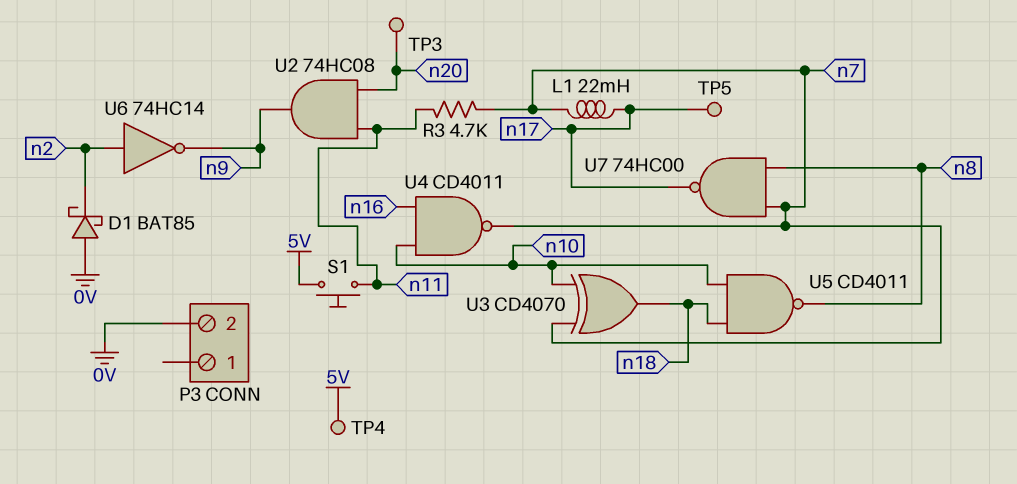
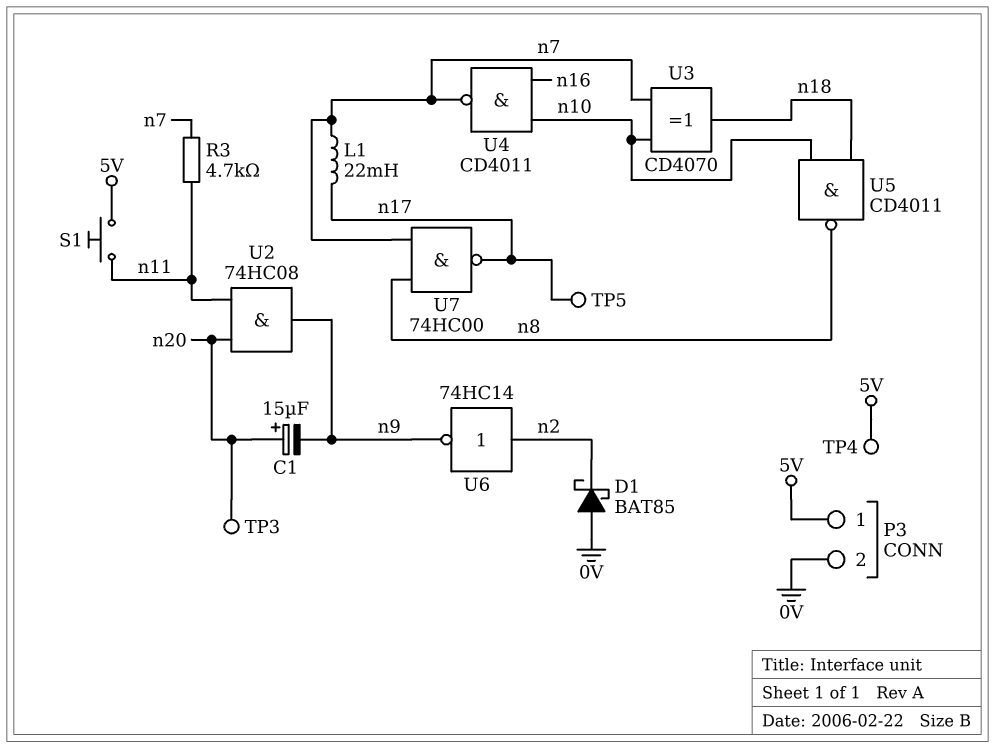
C1: none -> 15uF (plus n20, minus n9)
P3 pin 1: none -> 5V

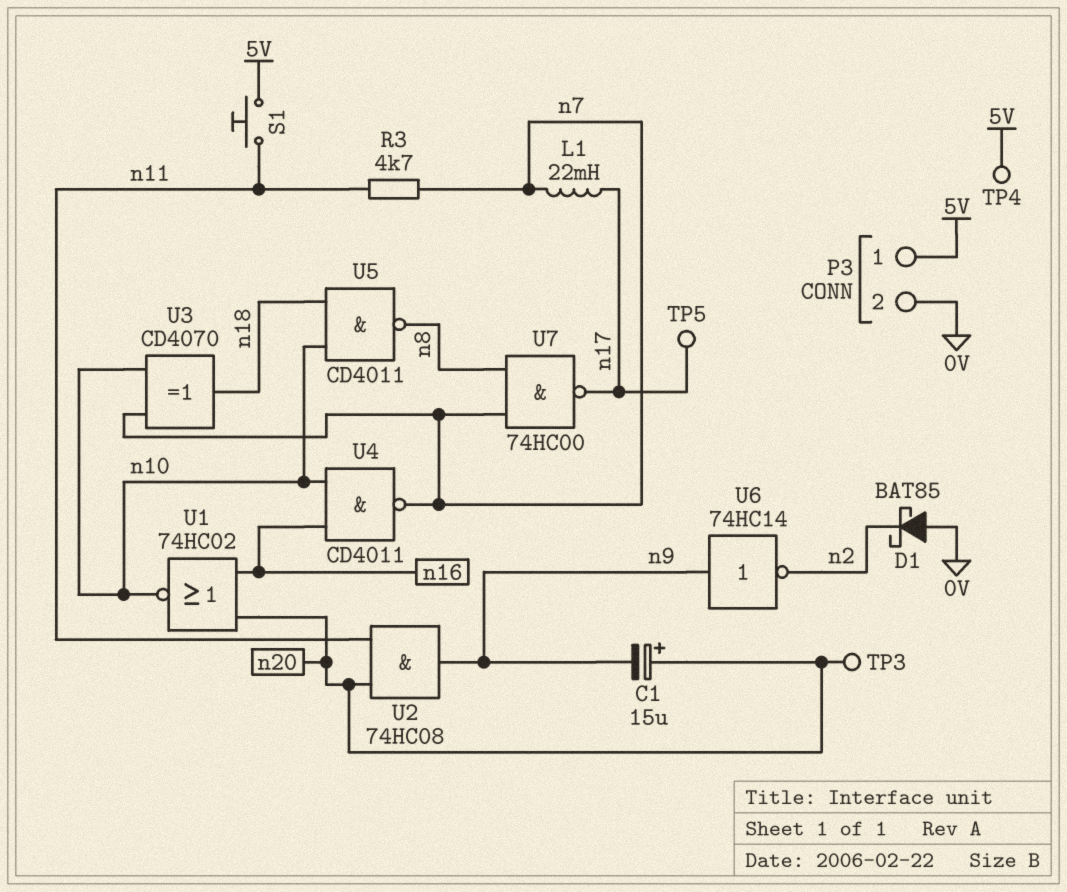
U1: none -> NOR 74HC02 (in n16, in n20, out n10)
U6: NOT 74HC14 (in n2, out n9) -> NOT 74HC14 (in n9, out n2)

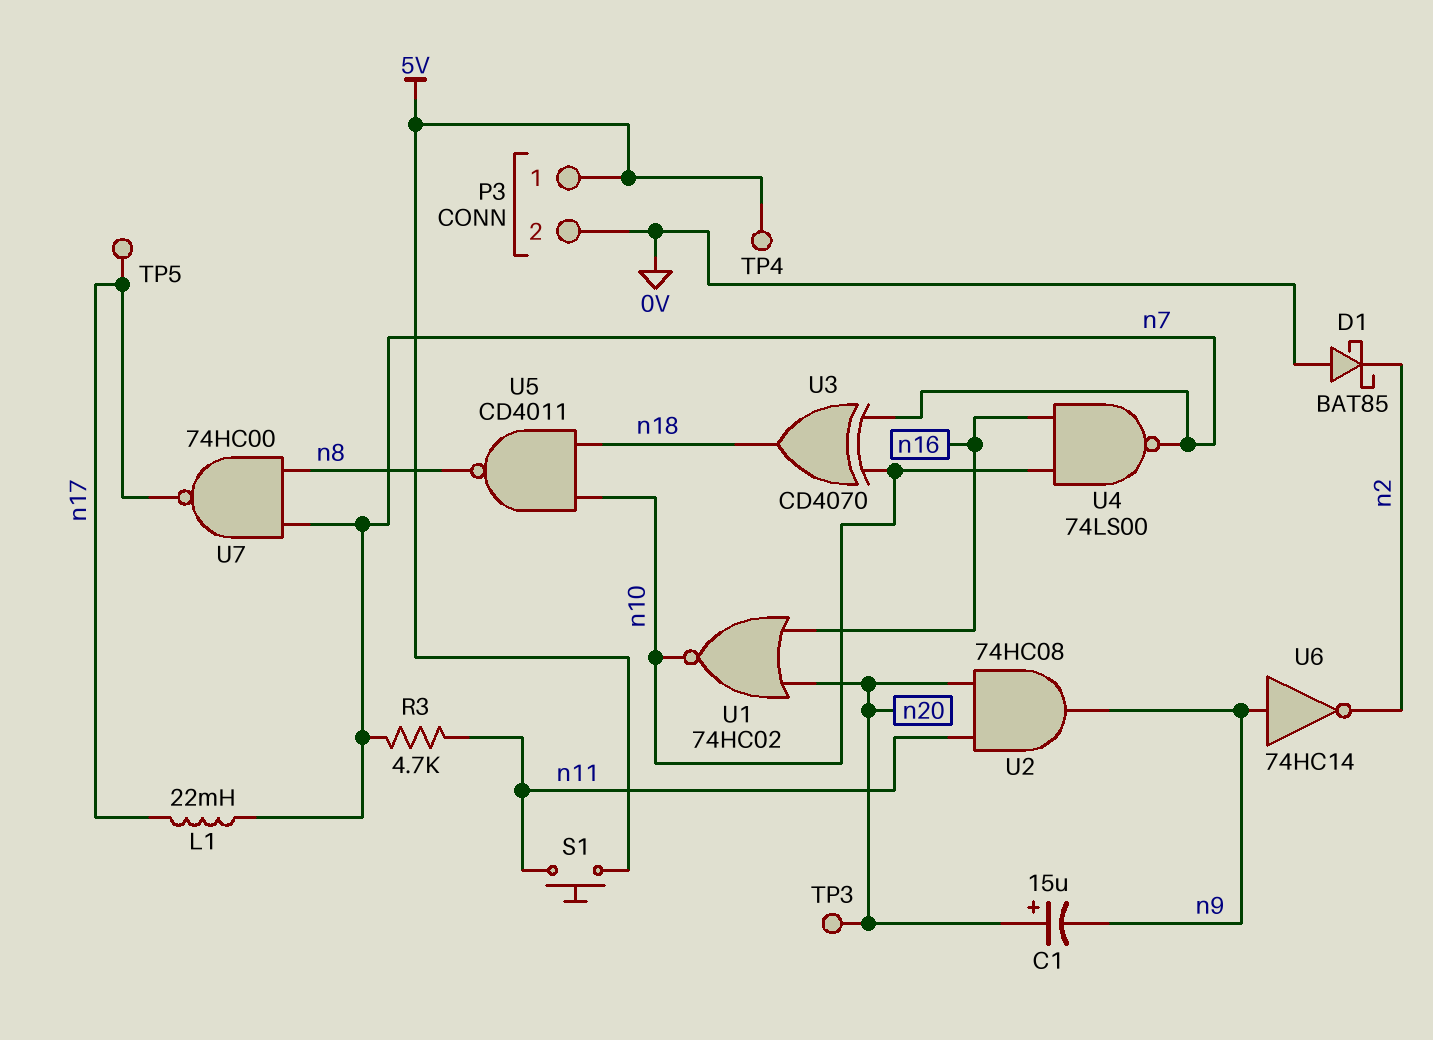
U4: NAND CD4011 (in n10, in n16, out n7) -> NAND 74LS00 (in n10, in n16, out n7)

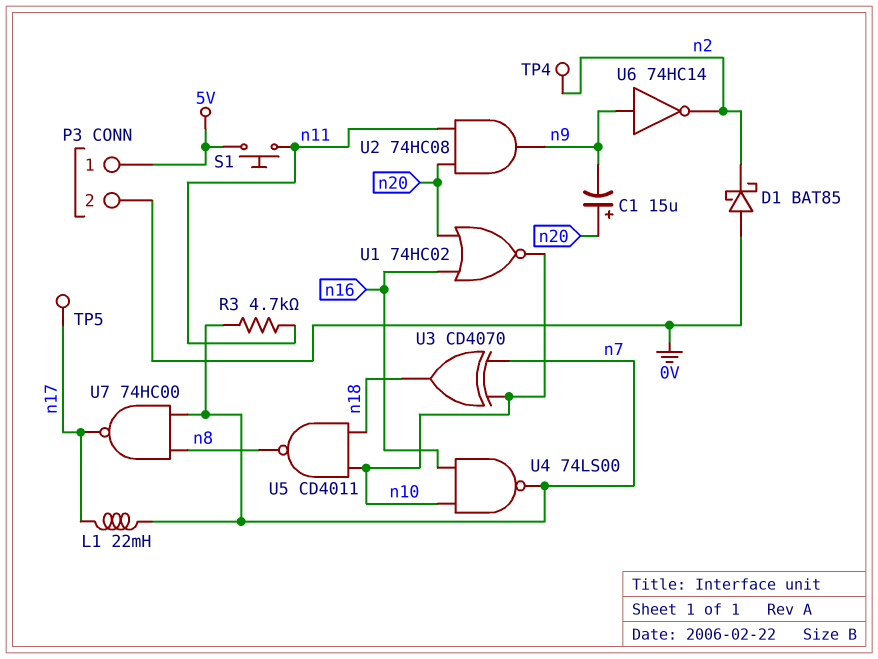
TP3: test point (n20) -> none
TP4: test point (5V) -> test point (n2)

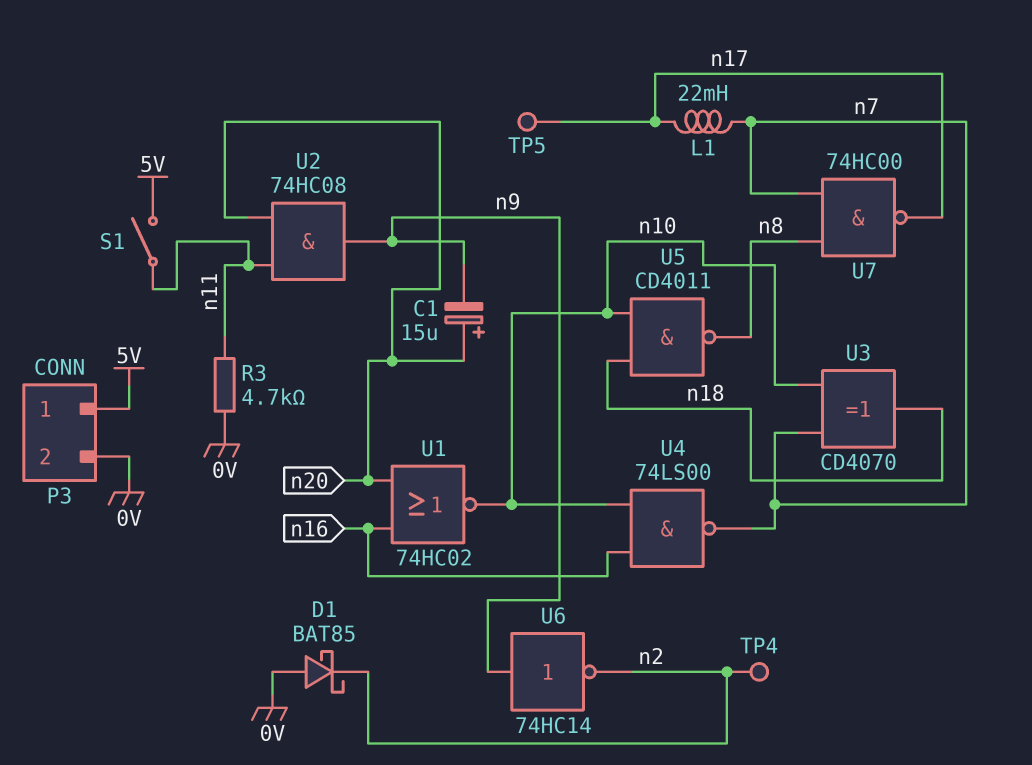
R3: 4.7k (n7, n11) -> 4.7k (0V, n11)
S1: button (5V, n11) -> switch (5V, n11)

